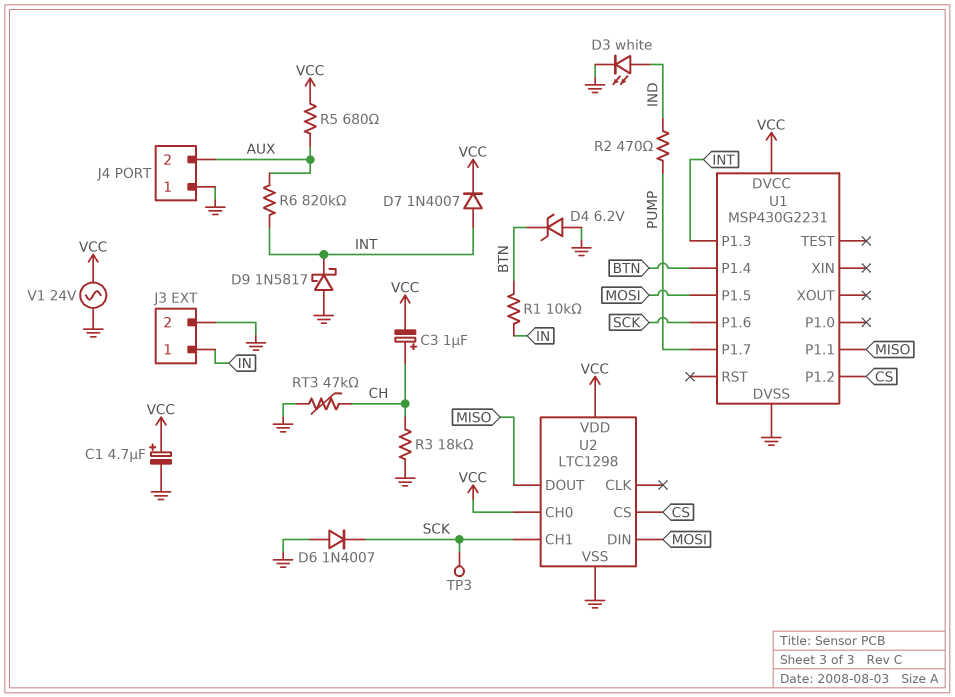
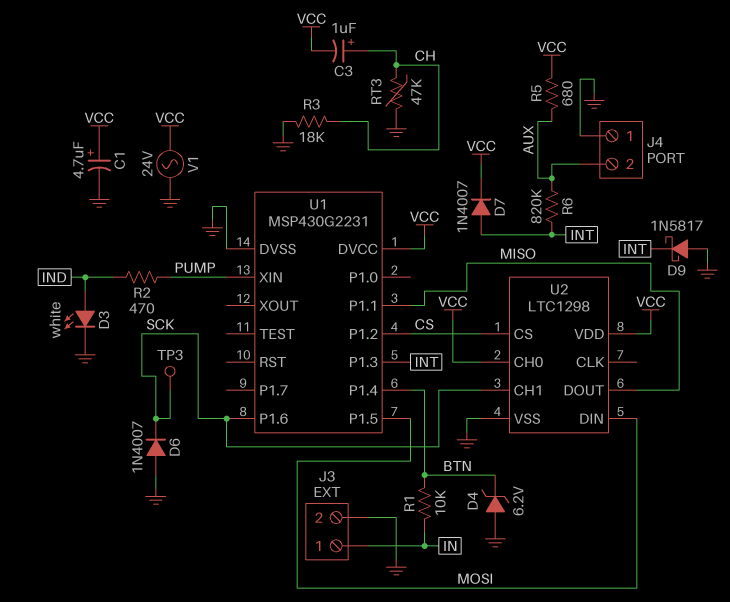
U1 pin P1.7: PUMP -> none
U1 pin XIN: none -> PUMP

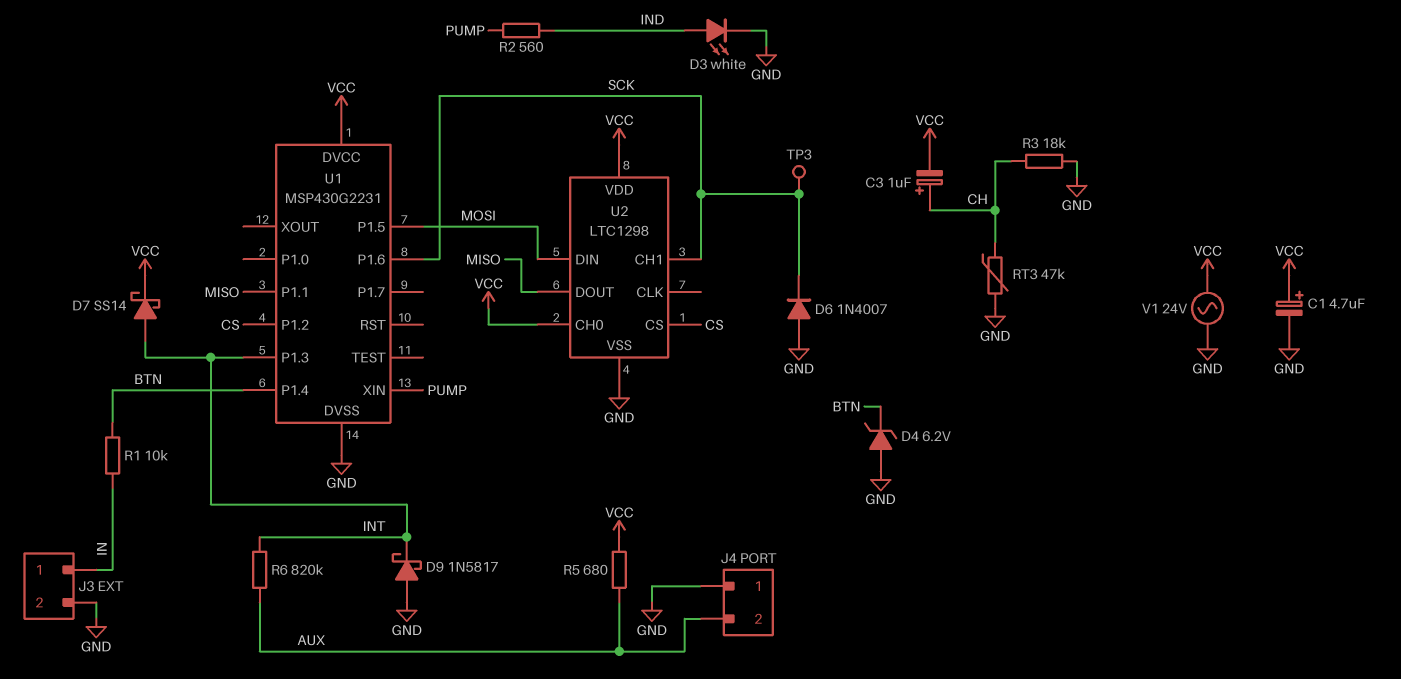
D7: diode 1N4007 (A INT, K VCC) -> schottky SS14 (A INT, K VCC)
R2: 470 (IND, PUMP) -> 560 (IND, PUMP)

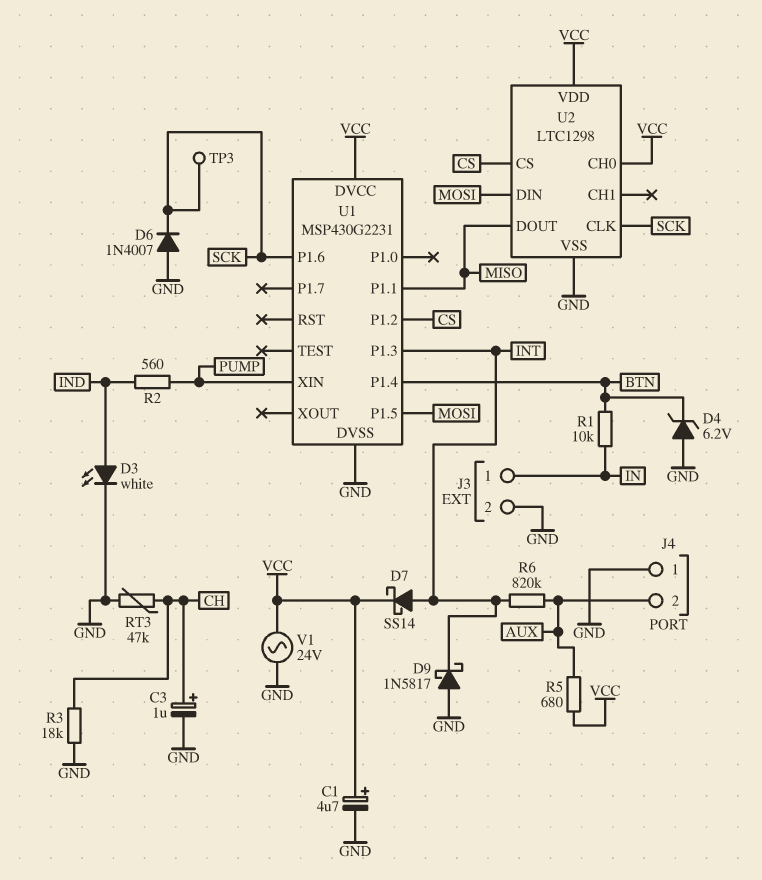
C3: 1uF (plus CH, minus VCC) -> 1uF (plus CH, minus GND)
U2 pin CH1: SCK -> none
U2 pin CLK: none -> SCK

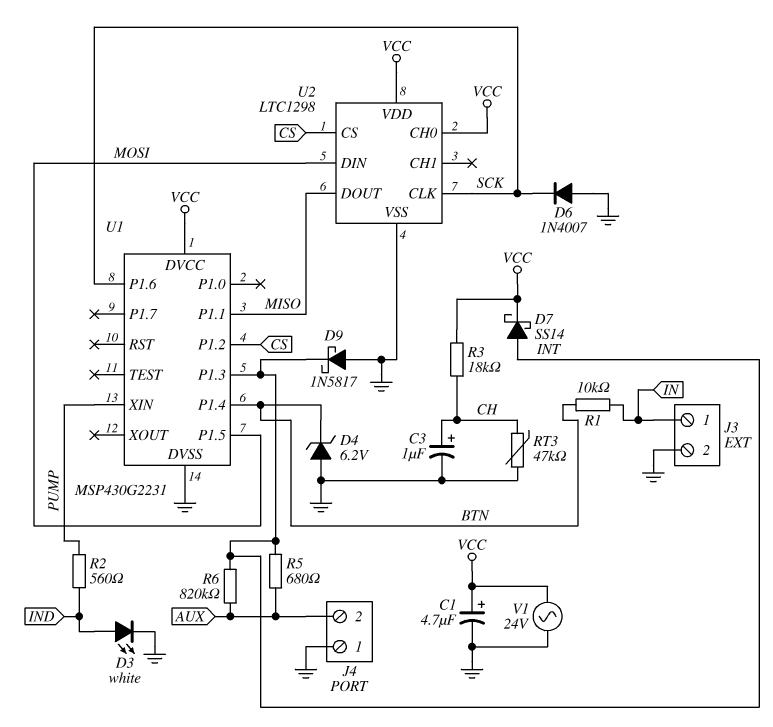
R3: 18k (CH, GND) -> 18k (CH, VCC)
R5: 680 (AUX, VCC) -> 680 (AUX, INT)
TP3: test point (SCK) -> none

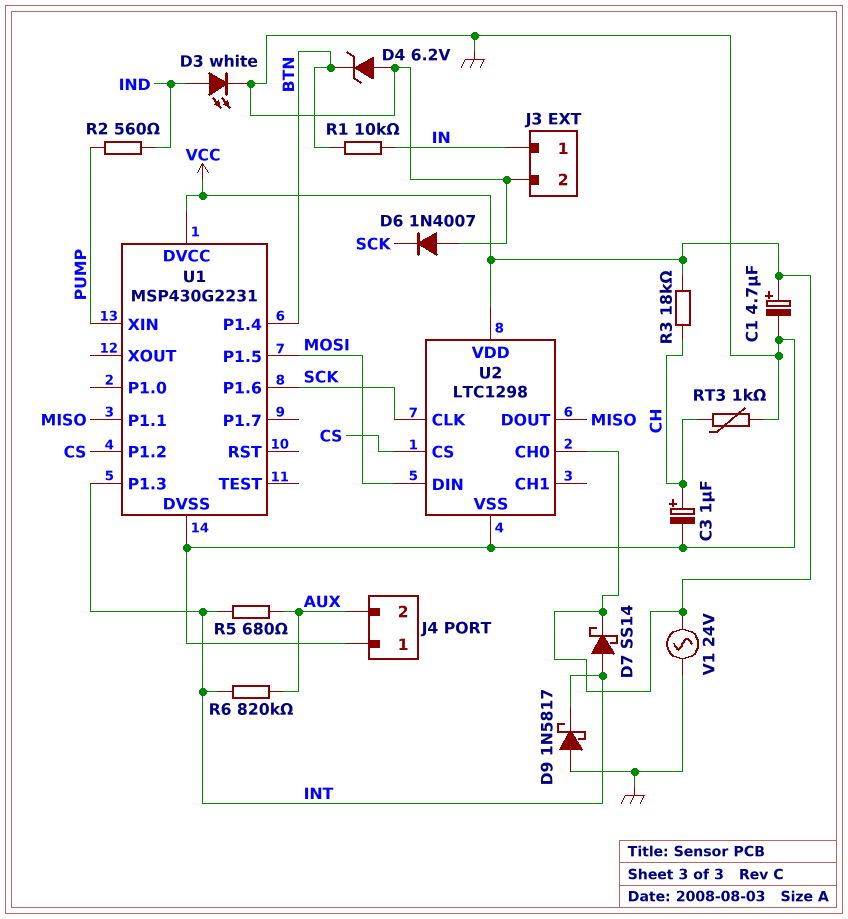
RT3: 47k (CH, GND) -> 1k (CH, GND)

